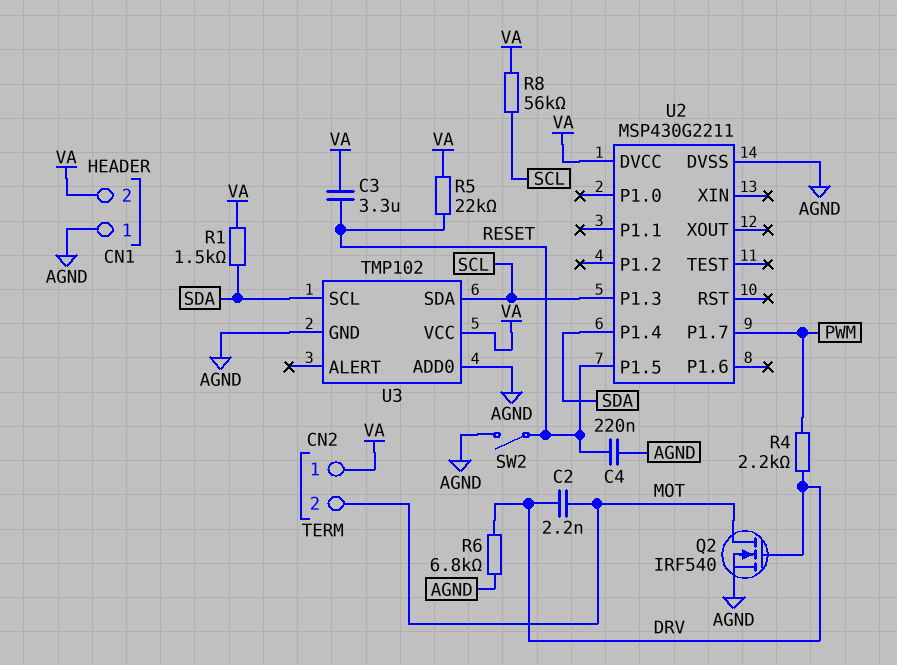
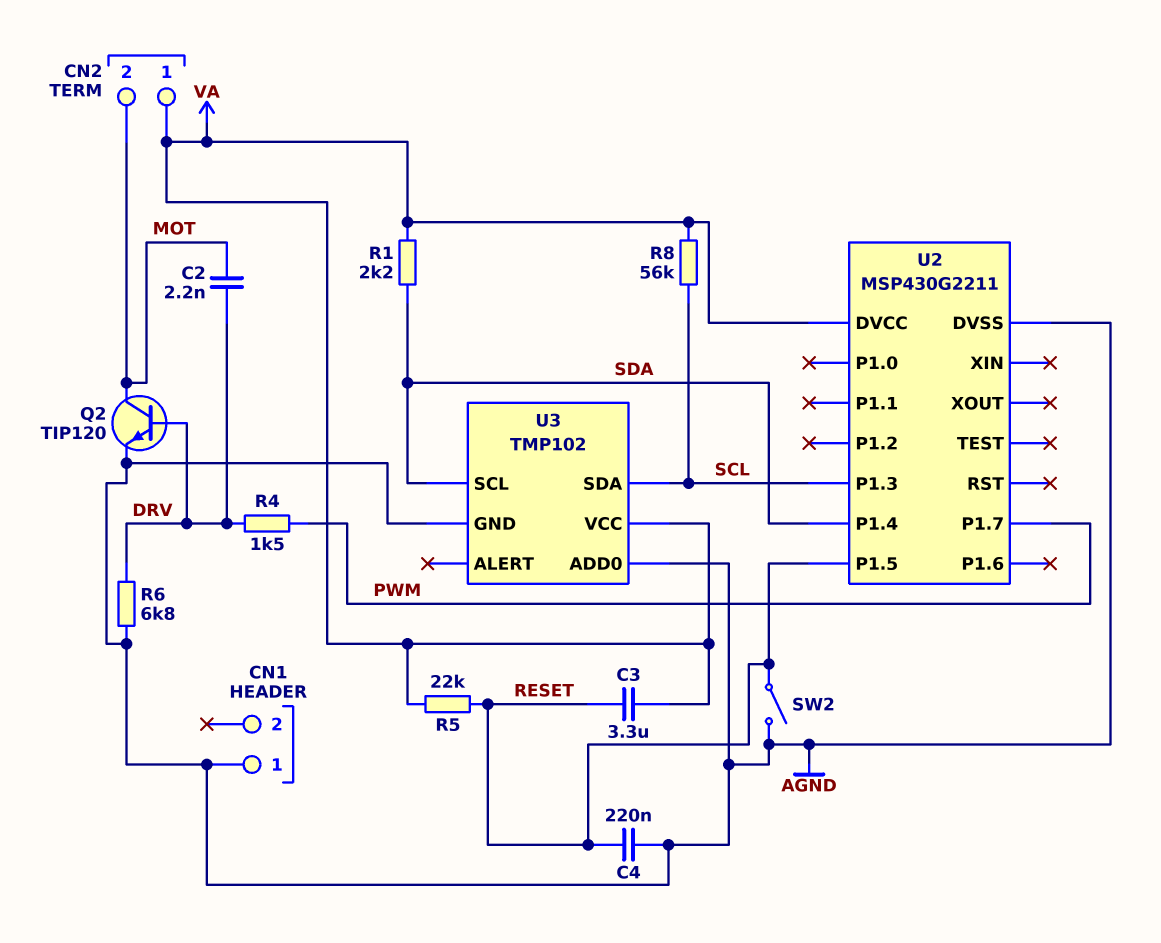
CN1 pin 2: VA -> none
Q2: NMOS IRF540 (G DRV, D MOT, S AGND) -> NPN TIP120 (B DRV, C MOT, E AGND)
R1: 1.5k (SDA, VA) -> 2.2k (SDA, VA)
R4: 2.2k (DRV, PWM) -> 1.5k (DRV, PWM)

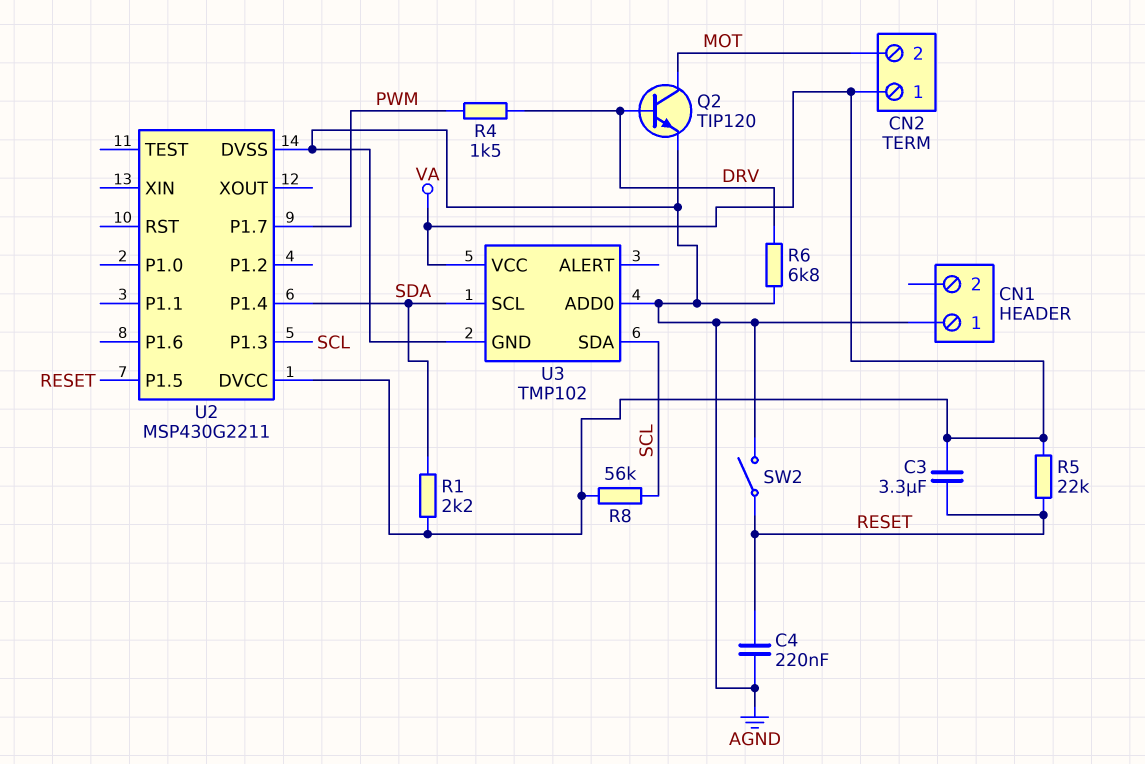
C2: 2.2nF (DRV, MOT) -> none

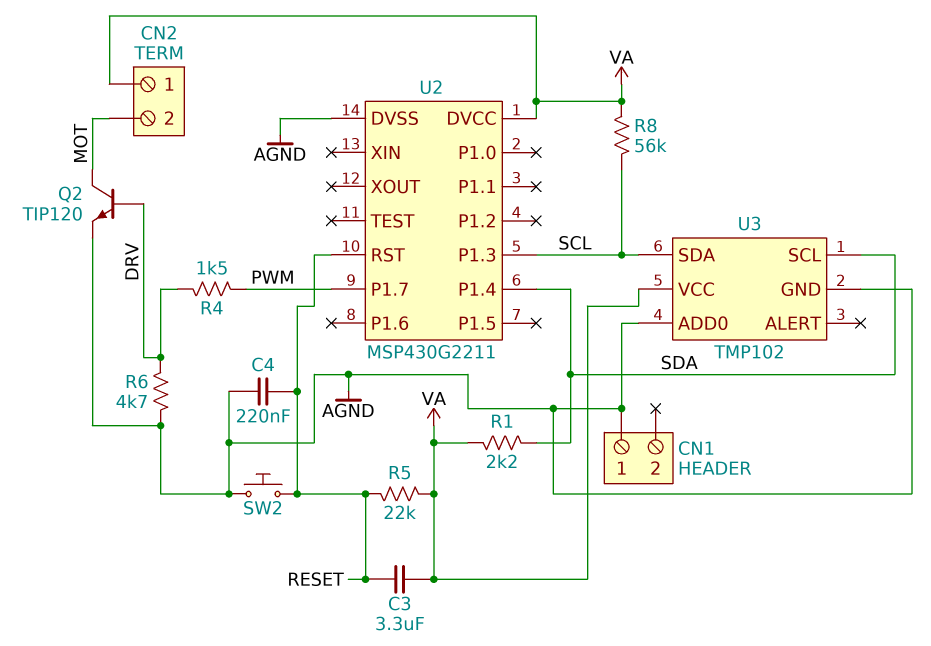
R6: 6.8k (AGND, DRV) -> 4.7k (AGND, DRV)
SW2: switch (AGND, RESET) -> button (AGND, RESET)
U2 pin P1.5: RESET -> none
U2 pin RST: none -> RESET

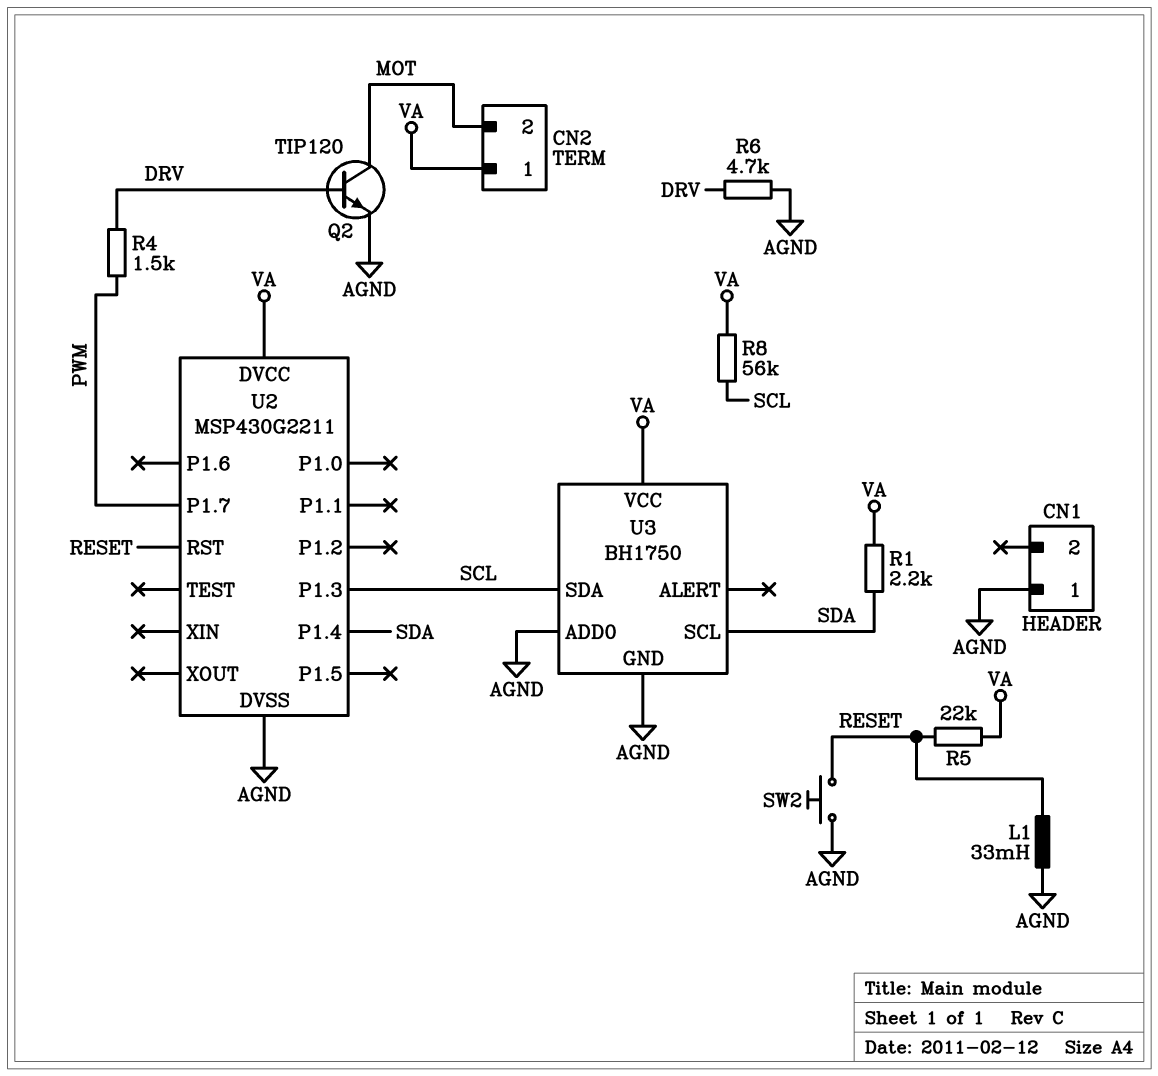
C3: 3.3uF (RESET, VA) -> none
C4: 220nF (AGND, RESET) -> none
L1: none -> 33mH (AGND, RESET)
U3: TMP102 -> BH1750

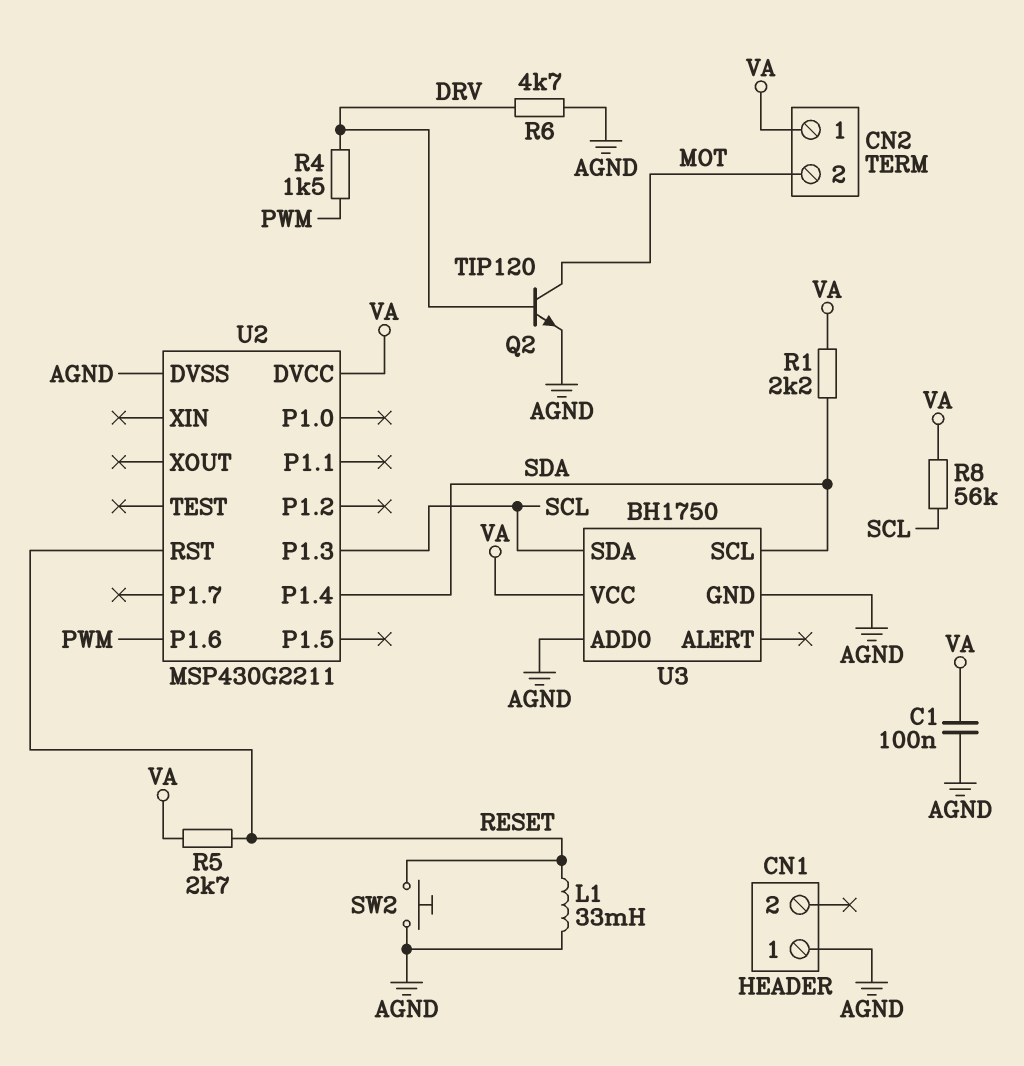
C1: none -> 100nF (AGND, VA)
R5: 22k (RESET, VA) -> 2.7k (RESET, VA)
U2 pin P1.6: none -> PWM
U2 pin P1.7: PWM -> none

